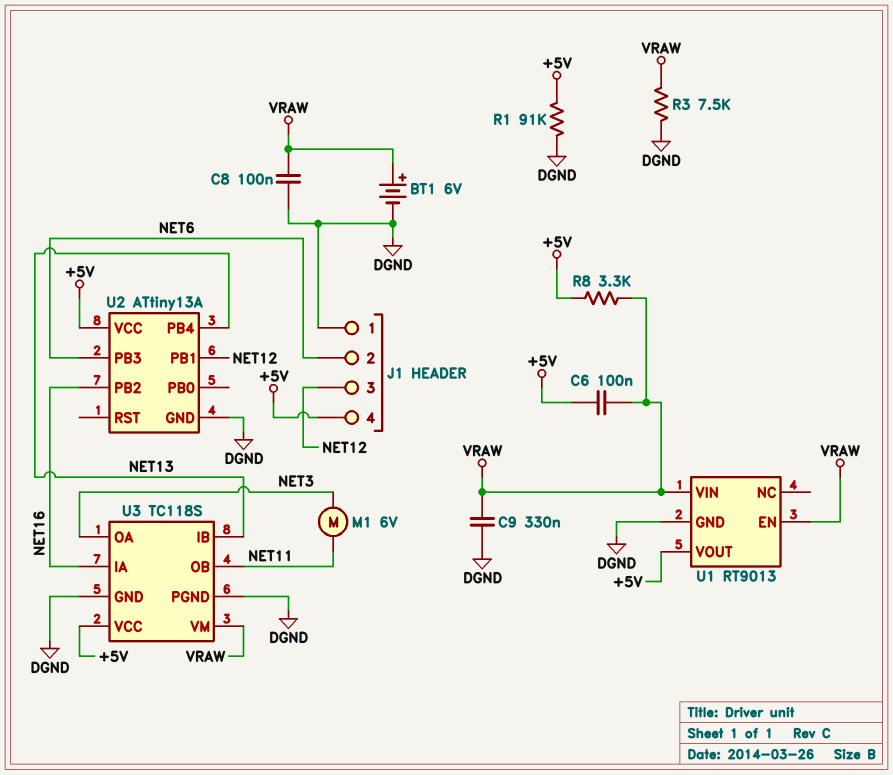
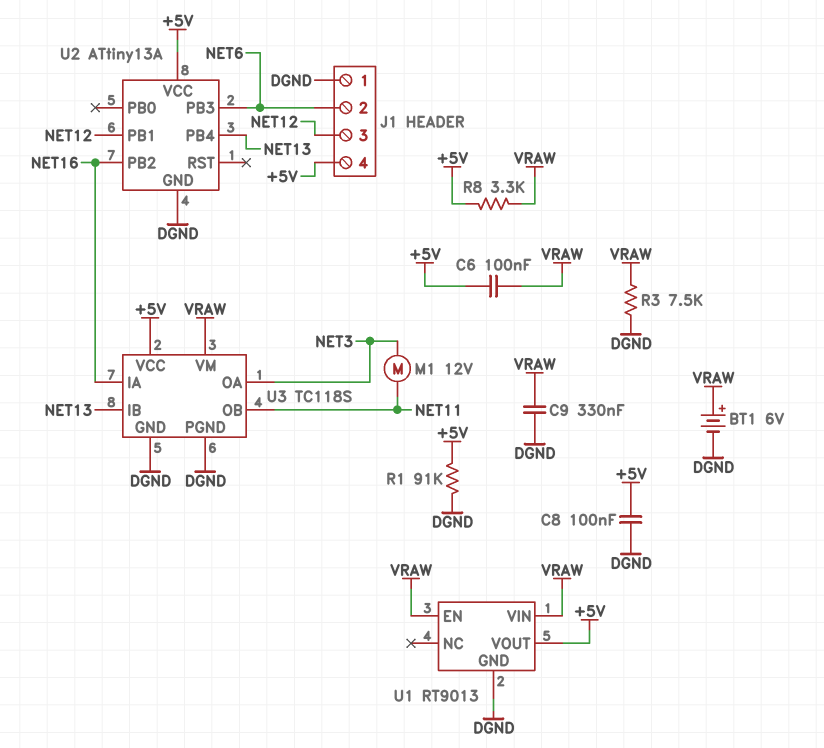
C8: 100nF (DGND, VRAW) -> 100nF (+5V, DGND)
M1: motor 6V (NET3, NET11) -> motor 12V (NET3, NET11)

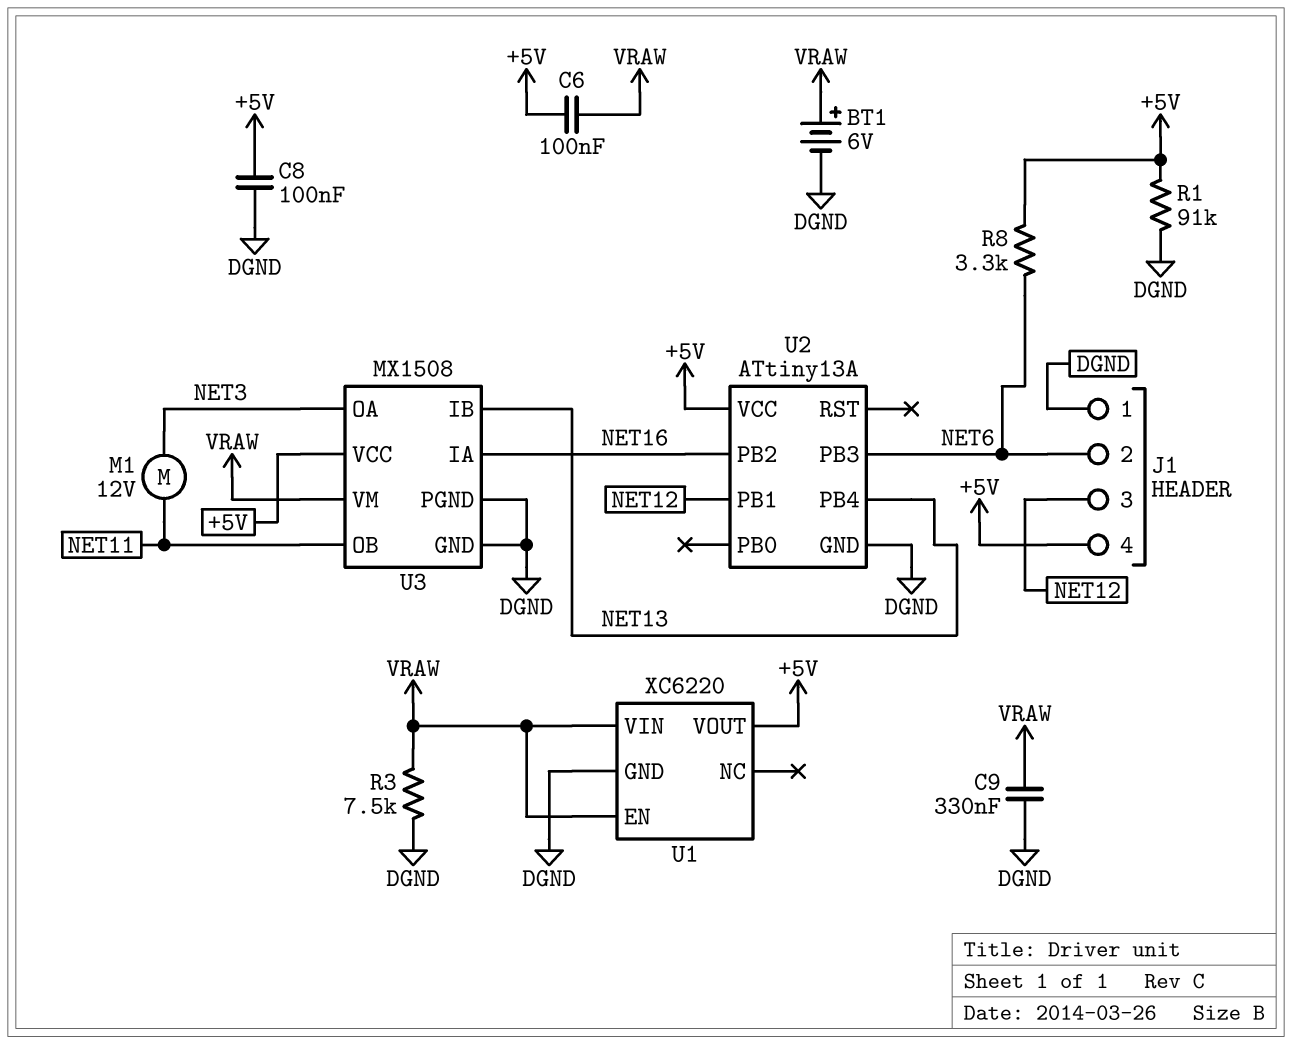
R8: 3.3k (+5V, VRAW) -> 3.3k (+5V, NET6)
U1: RT9013 -> XC6220
U3: TC118S -> MX1508

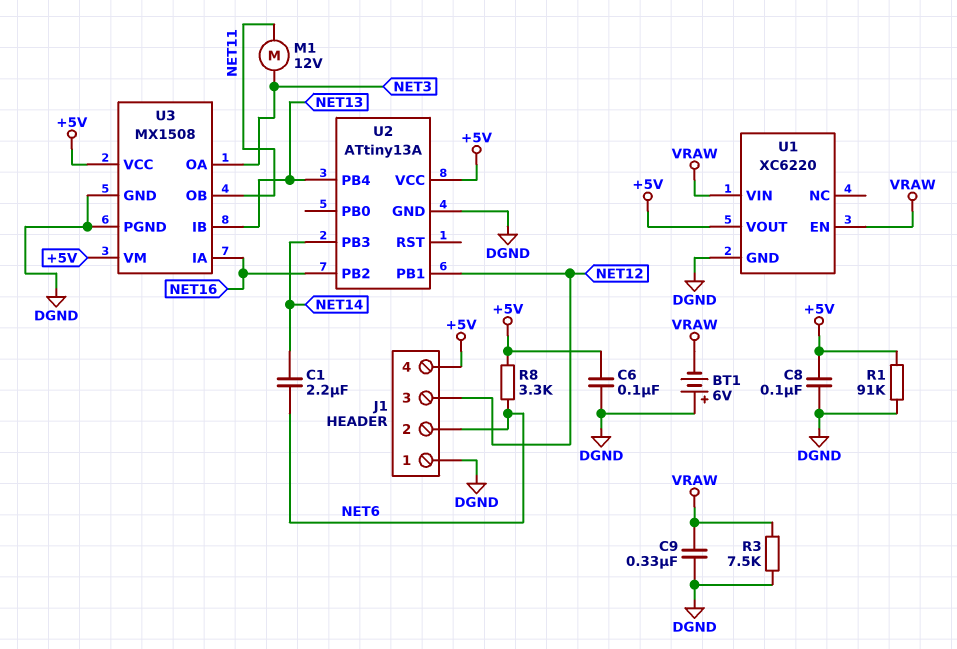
BT1: 6V (plus VRAW, minus DGND) -> 6V (plus DGND, minus VRAW)
C1: none -> 2.2uF (NET6, NET14)
C6: 100nF (+5V, VRAW) -> 100nF (+5V, DGND)
U2 pin PB3: NET6 -> NET14
U3 pin VM: VRAW -> +5V

